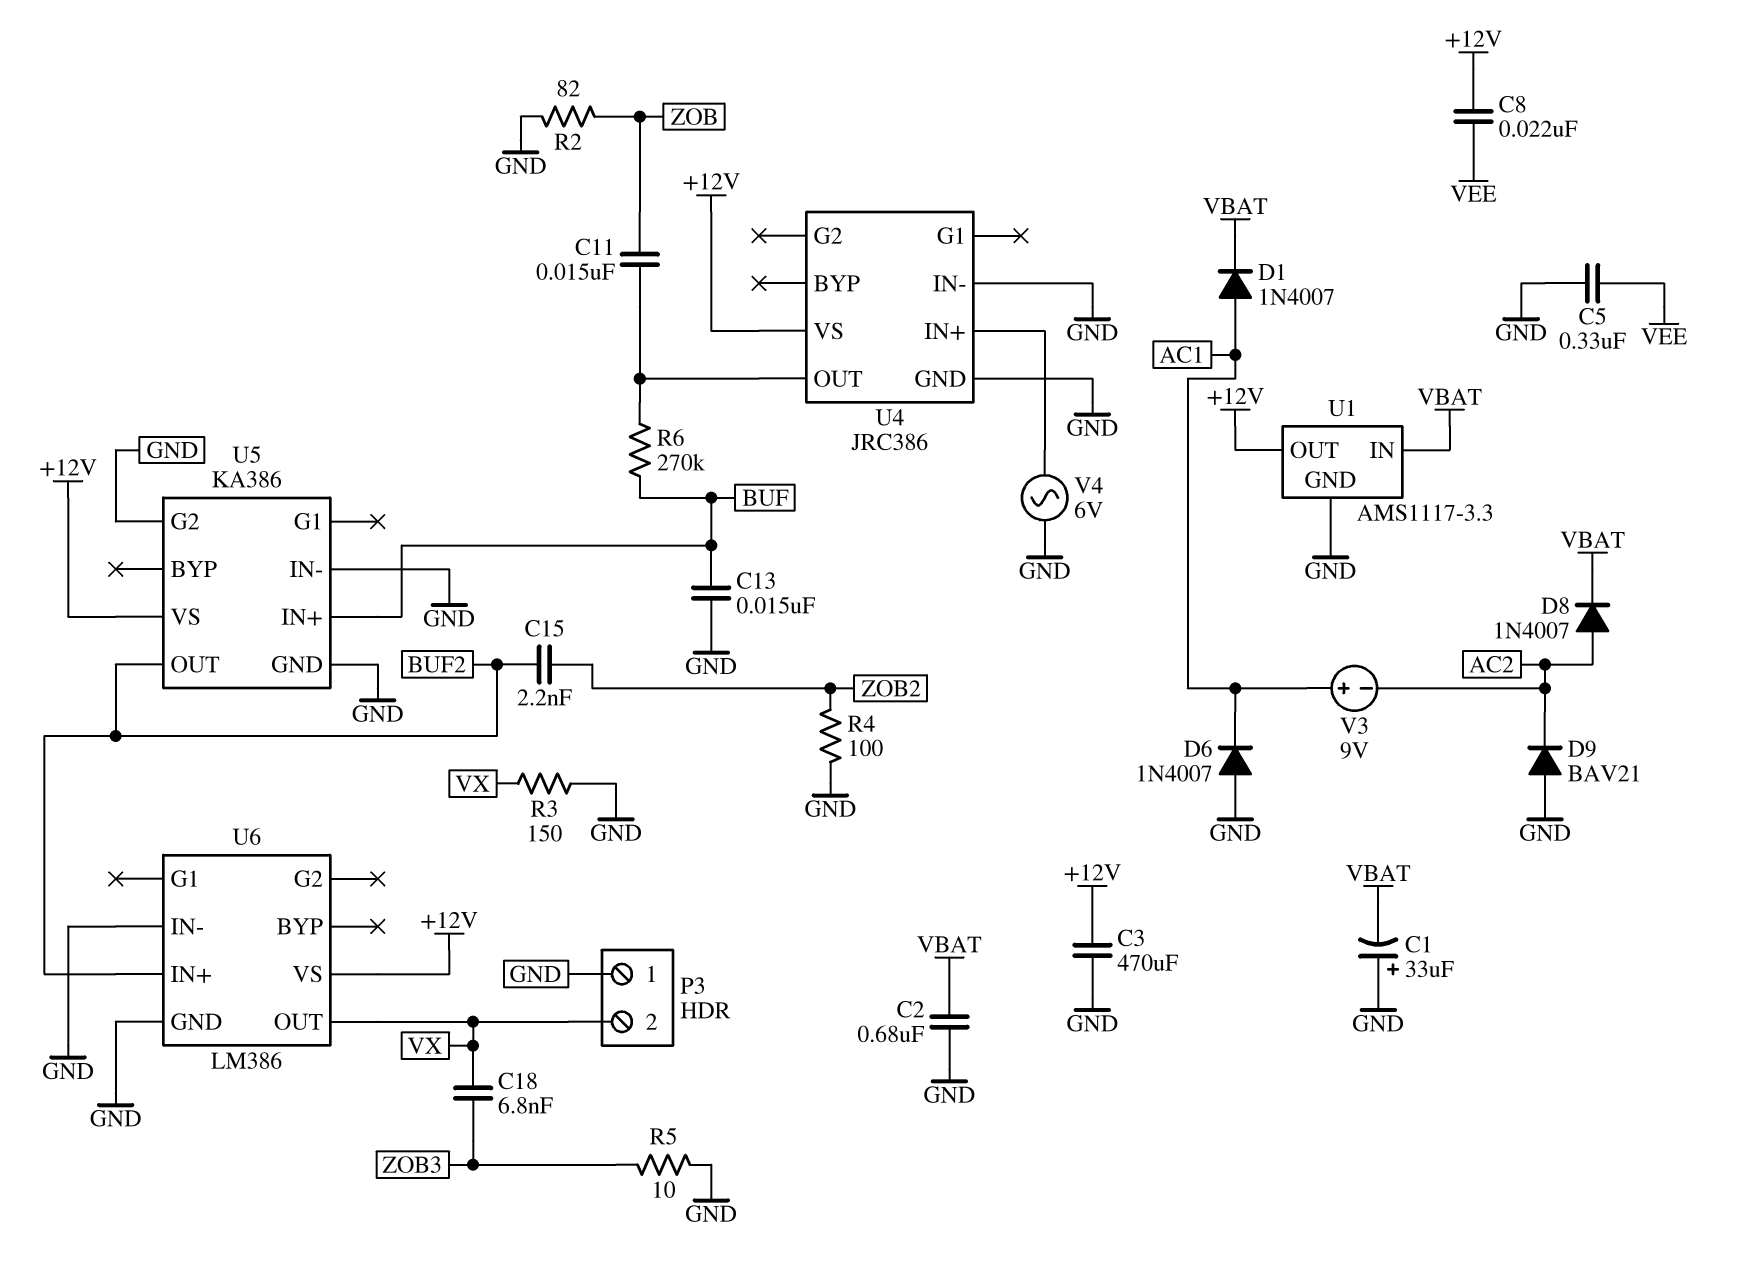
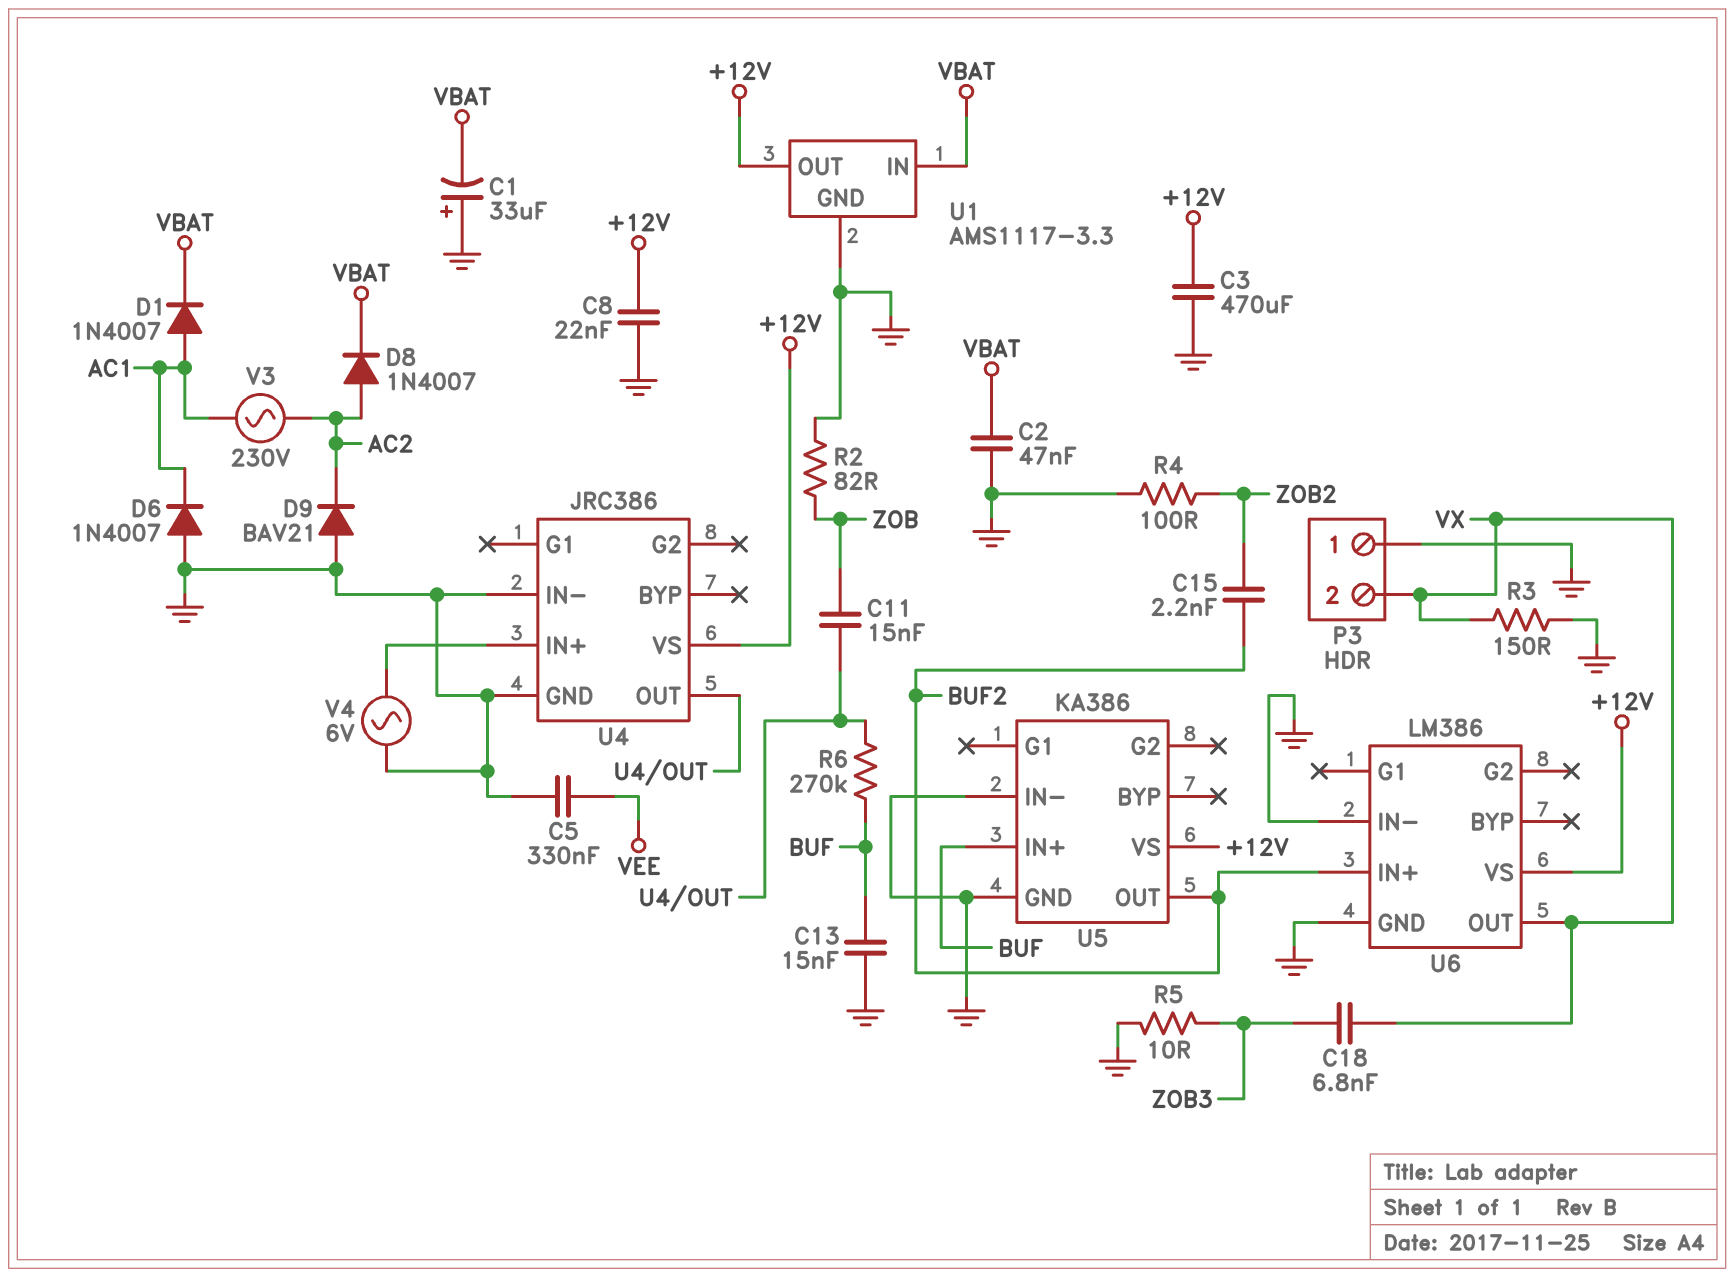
C2: 680nF (GND, VBAT) -> 47nF (GND, VBAT)
C8: 22nF (+12V, VEE) -> 22nF (+12V, GND)
U5 pin G2: GND -> none
V3: 9V (plus AC1, minus AC2) -> AC 230V (AC1, AC2)

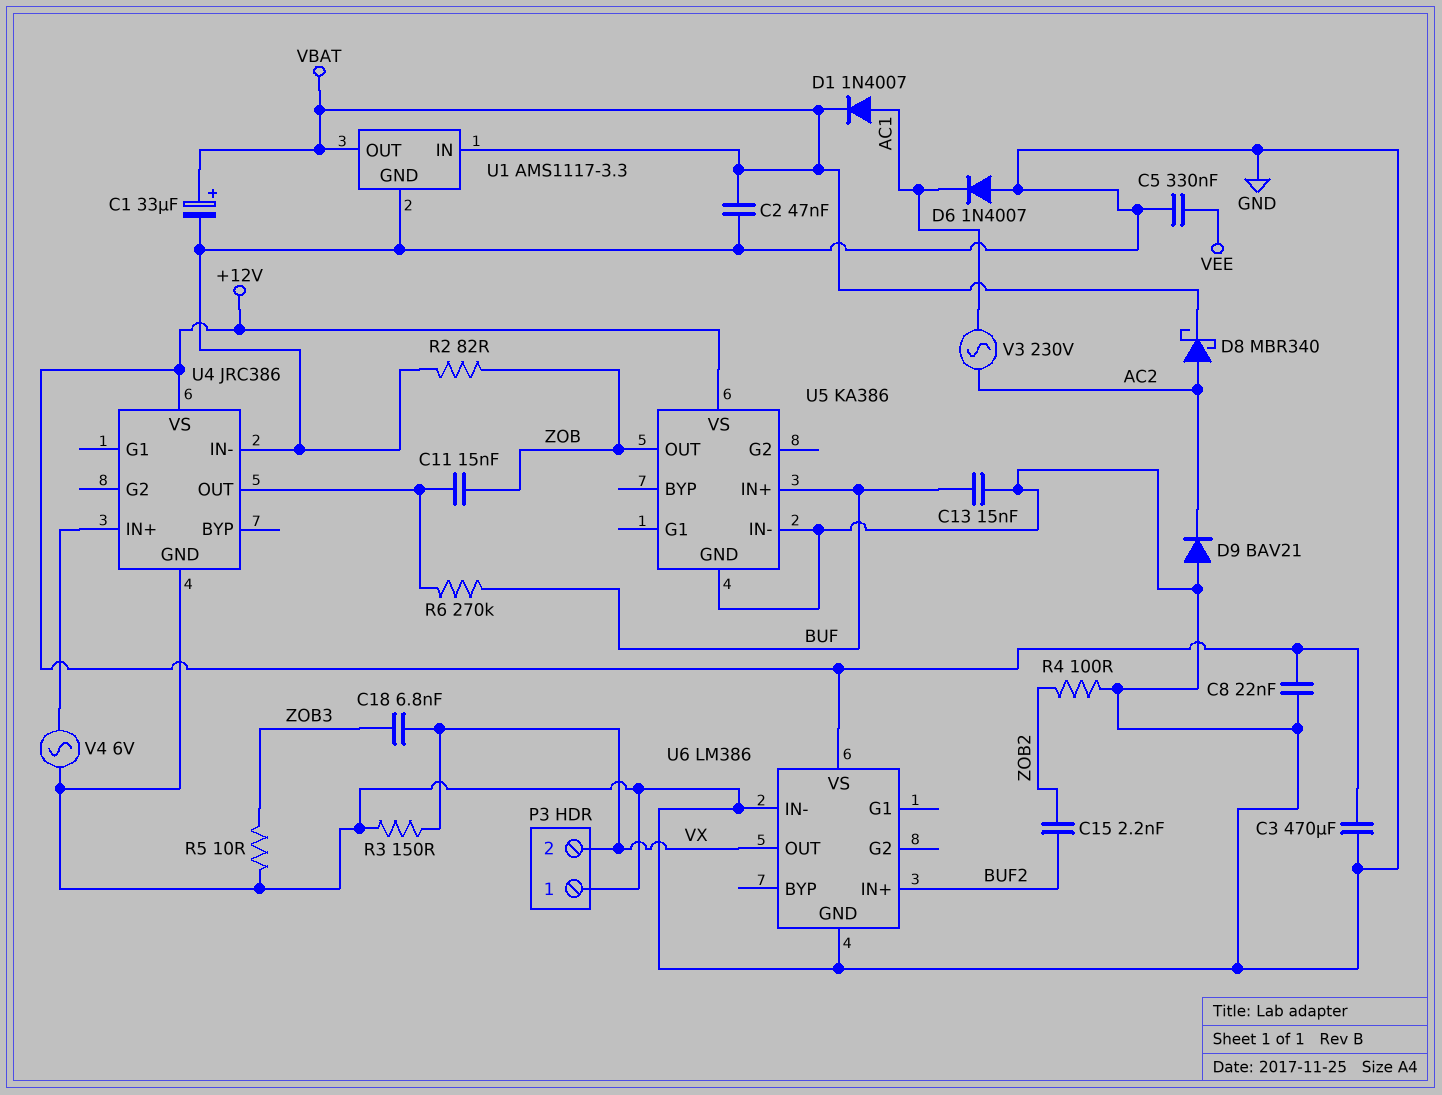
C1: 33uF (plus GND, minus VBAT) -> 33uF (plus VBAT, minus GND)
D8: diode 1N4007 (A AC2, K VBAT) -> schottky MBR340 (A AC2, K VBAT)
U1 pin OUT: +12V -> VBAT
U5 pin OUT: BUF2 -> ZOB

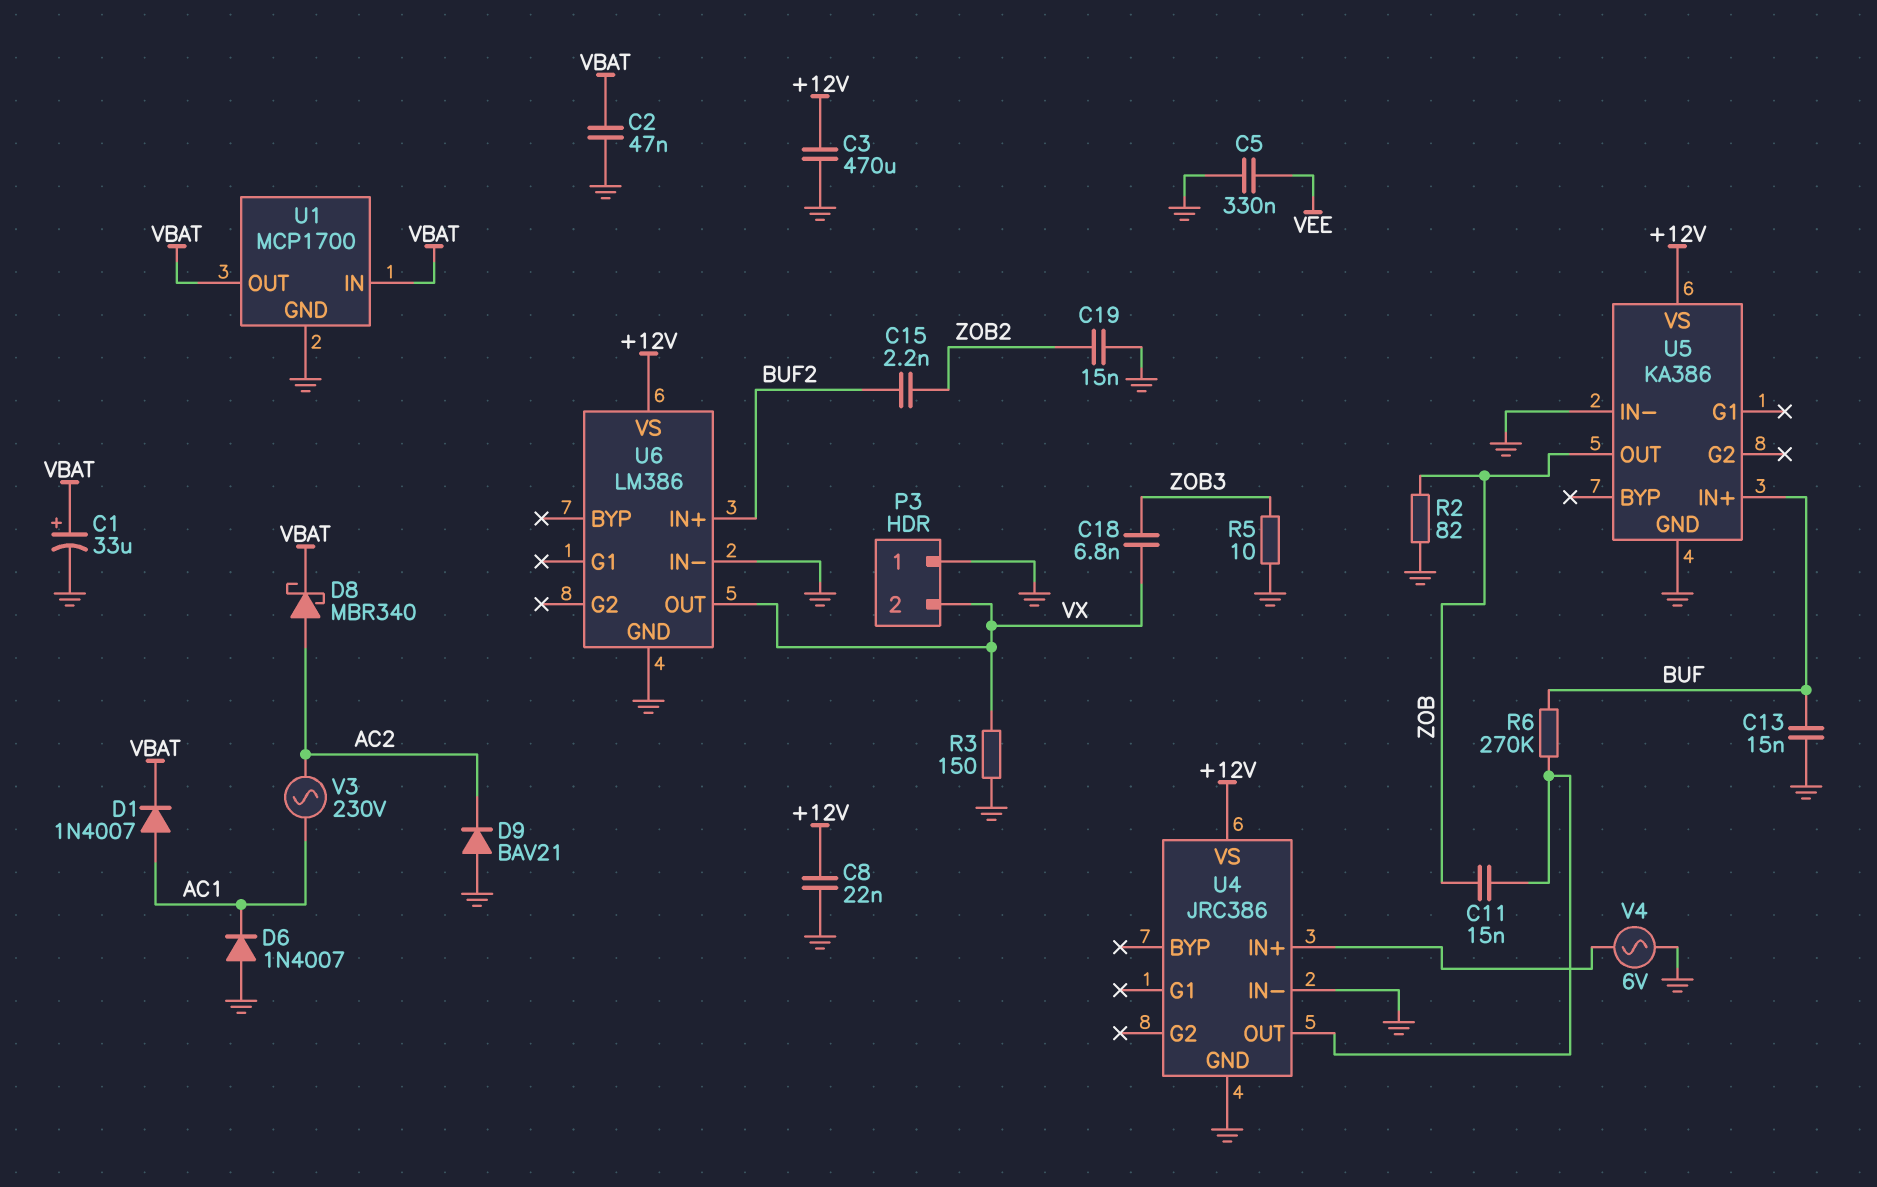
C19: none -> 15nF (GND, ZOB2)
R4: 100 (GND, ZOB2) -> none
U1: AMS1117-3.3 -> MCP1700

